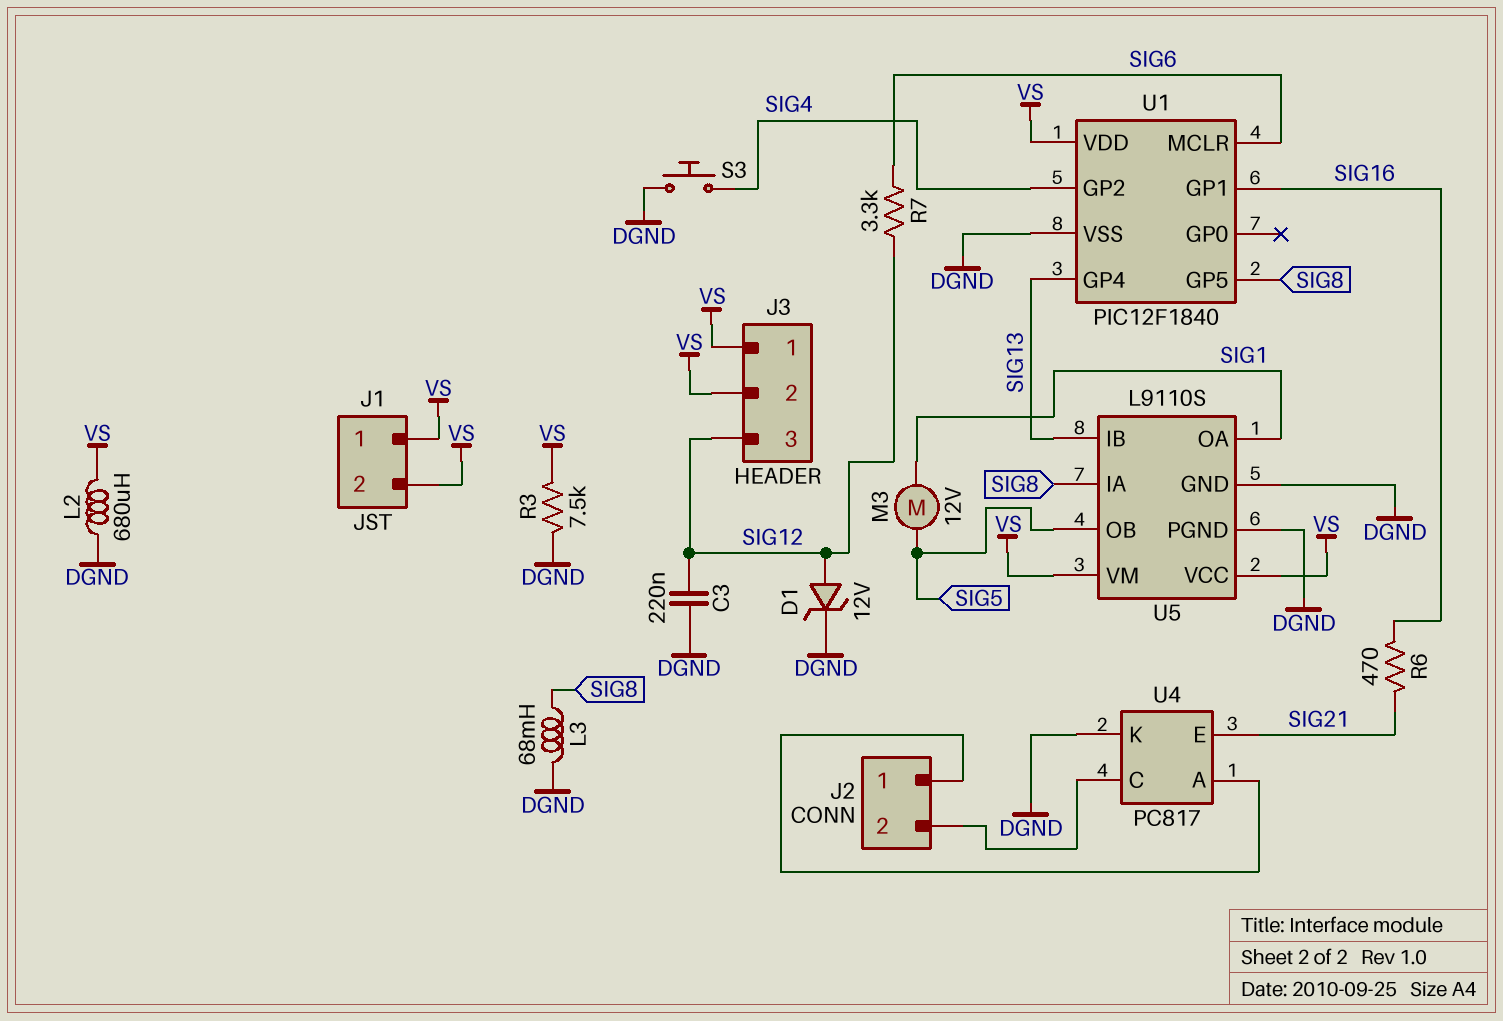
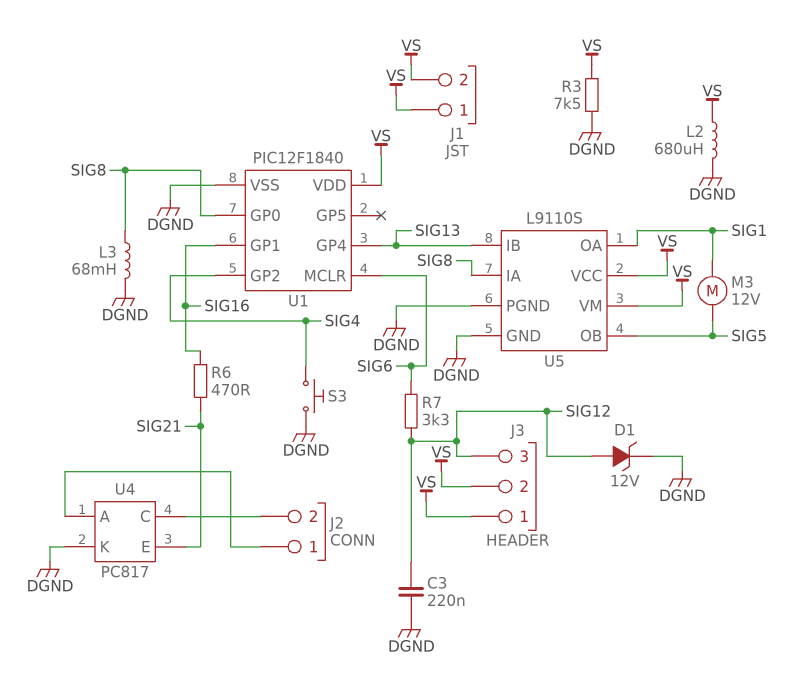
U1 pin GP0: none -> SIG8
U1 pin GP5: SIG8 -> none

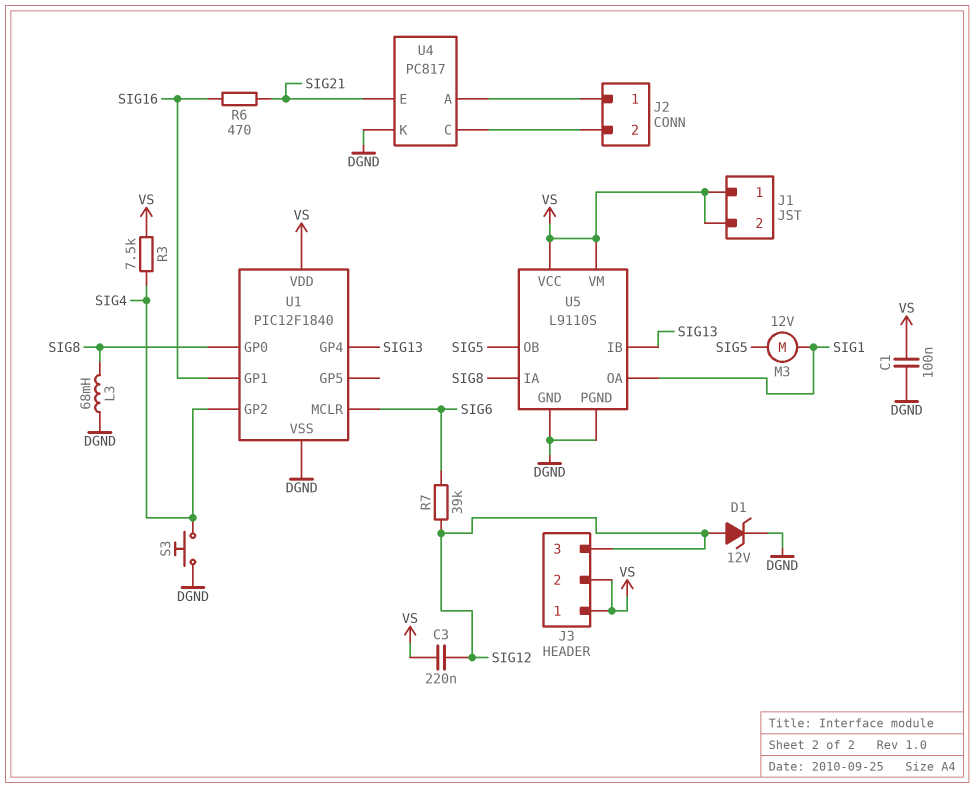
C1: none -> 100nF (DGND, VS)
C3: 220nF (DGND, SIG12) -> 220nF (SIG12, VS)
L2: 680uH (DGND, VS) -> none
R3: 7.5k (DGND, VS) -> 7.5k (SIG4, VS)
R7: 3.3k (SIG6, SIG12) -> 39k (SIG6, SIG12)

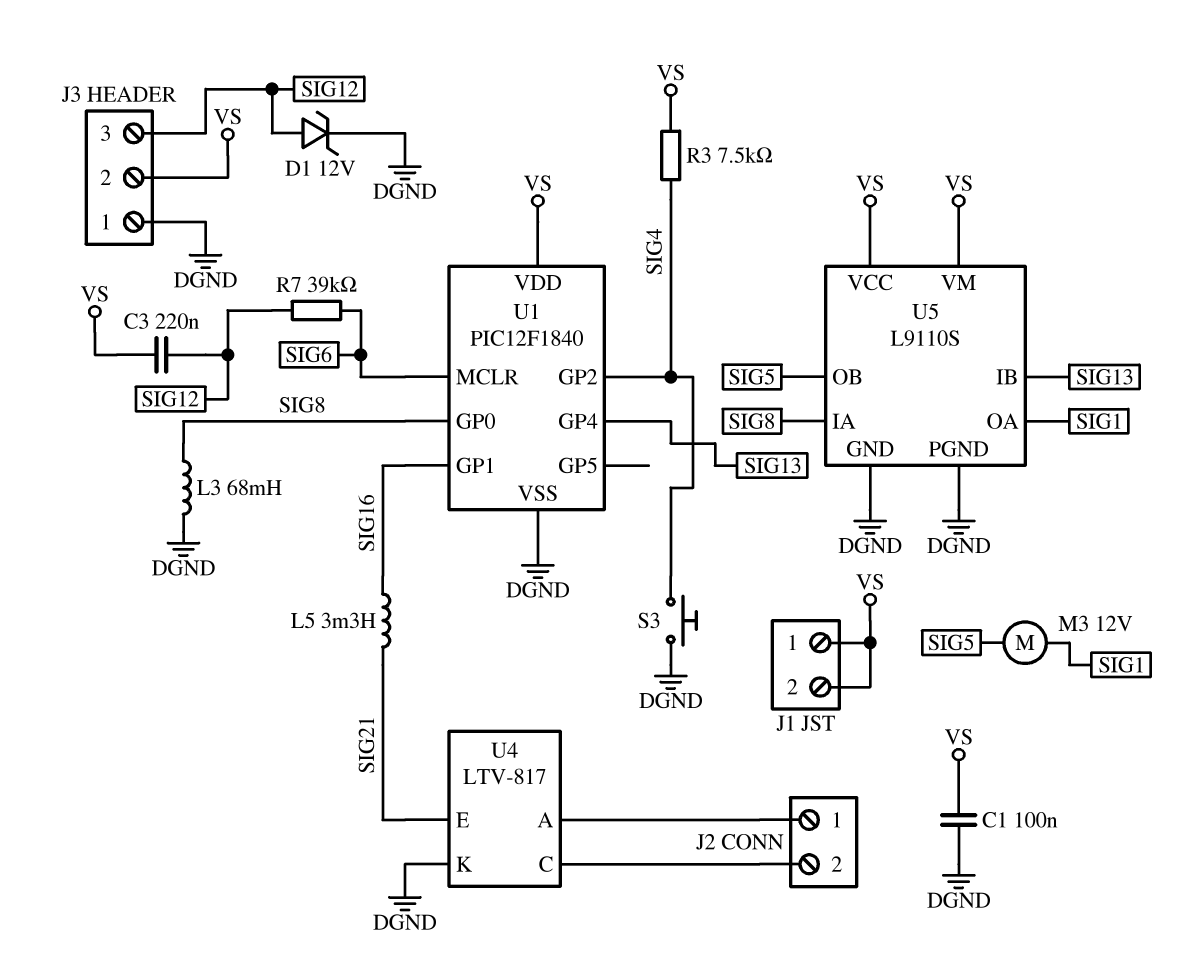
J3 pin 1: VS -> DGND
L5: none -> 3.3mH (SIG16, SIG21)
R6: 470 (SIG16, SIG21) -> none
U4: PC817 -> LTV-817

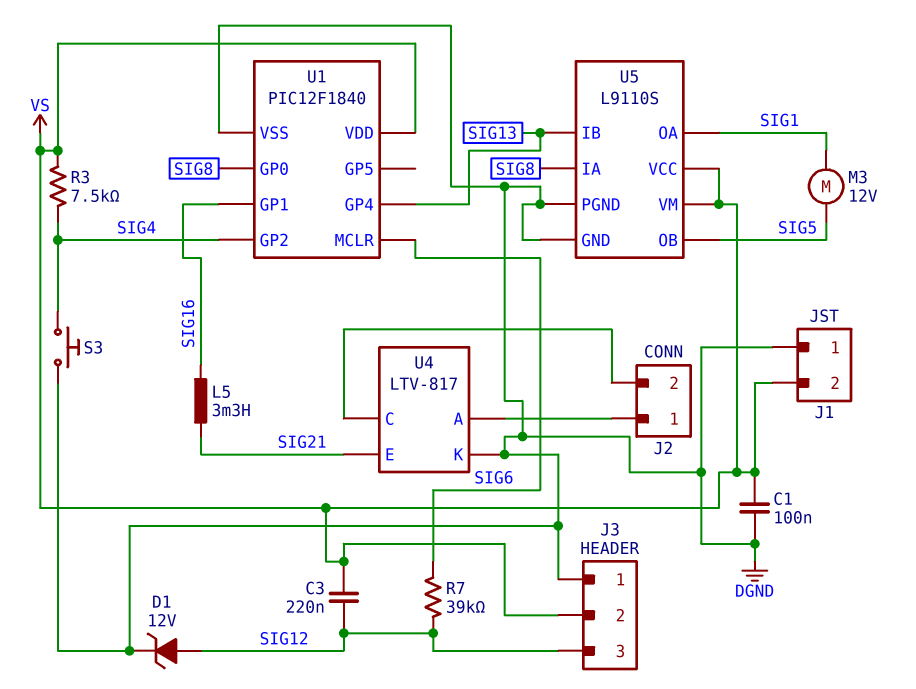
J1 pin 1: VS -> DGND
L3: 68mH (DGND, SIG8) -> none

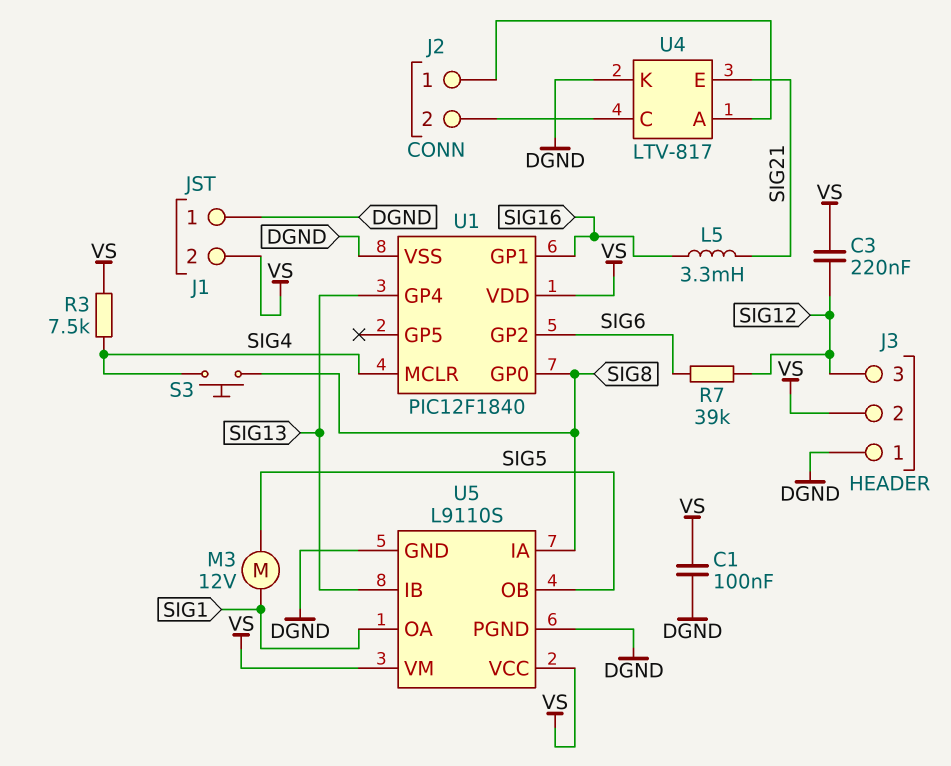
D1: zener 12V (A SIG12, K DGND) -> none
S3: button (DGND, SIG4) -> button (SIG4, SIG8)
U1 pin GP2: SIG4 -> SIG6
U1 pin MCLR: SIG6 -> SIG4

